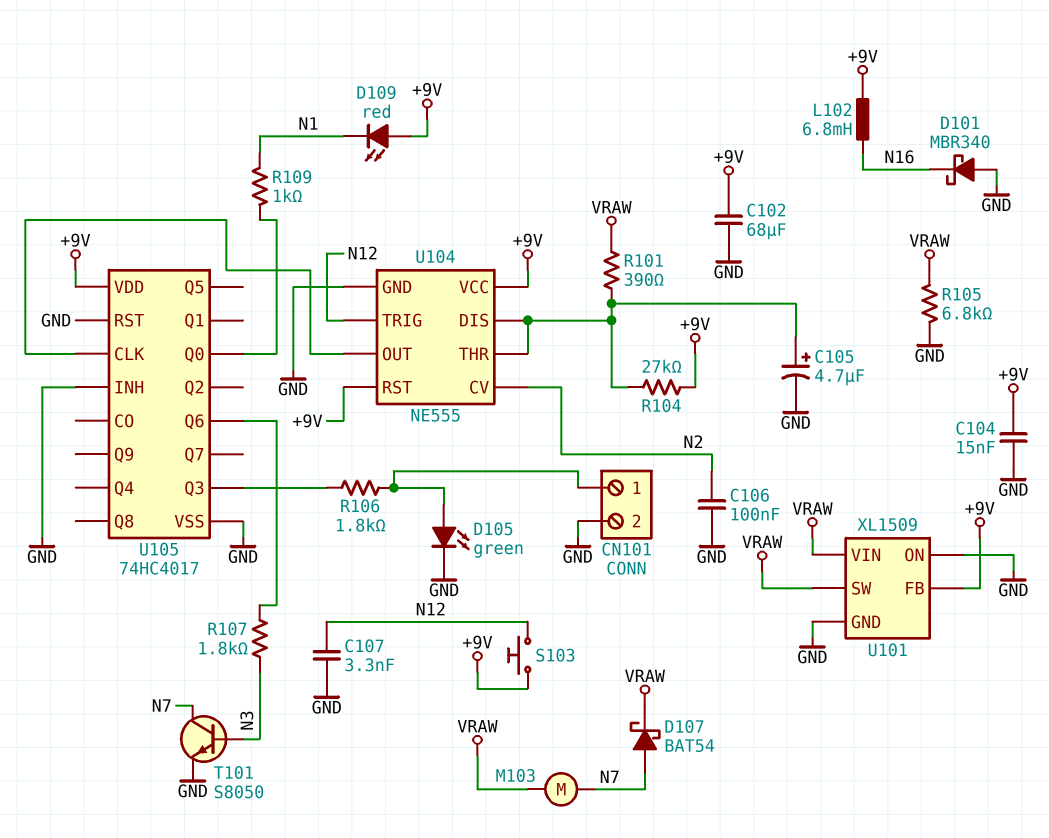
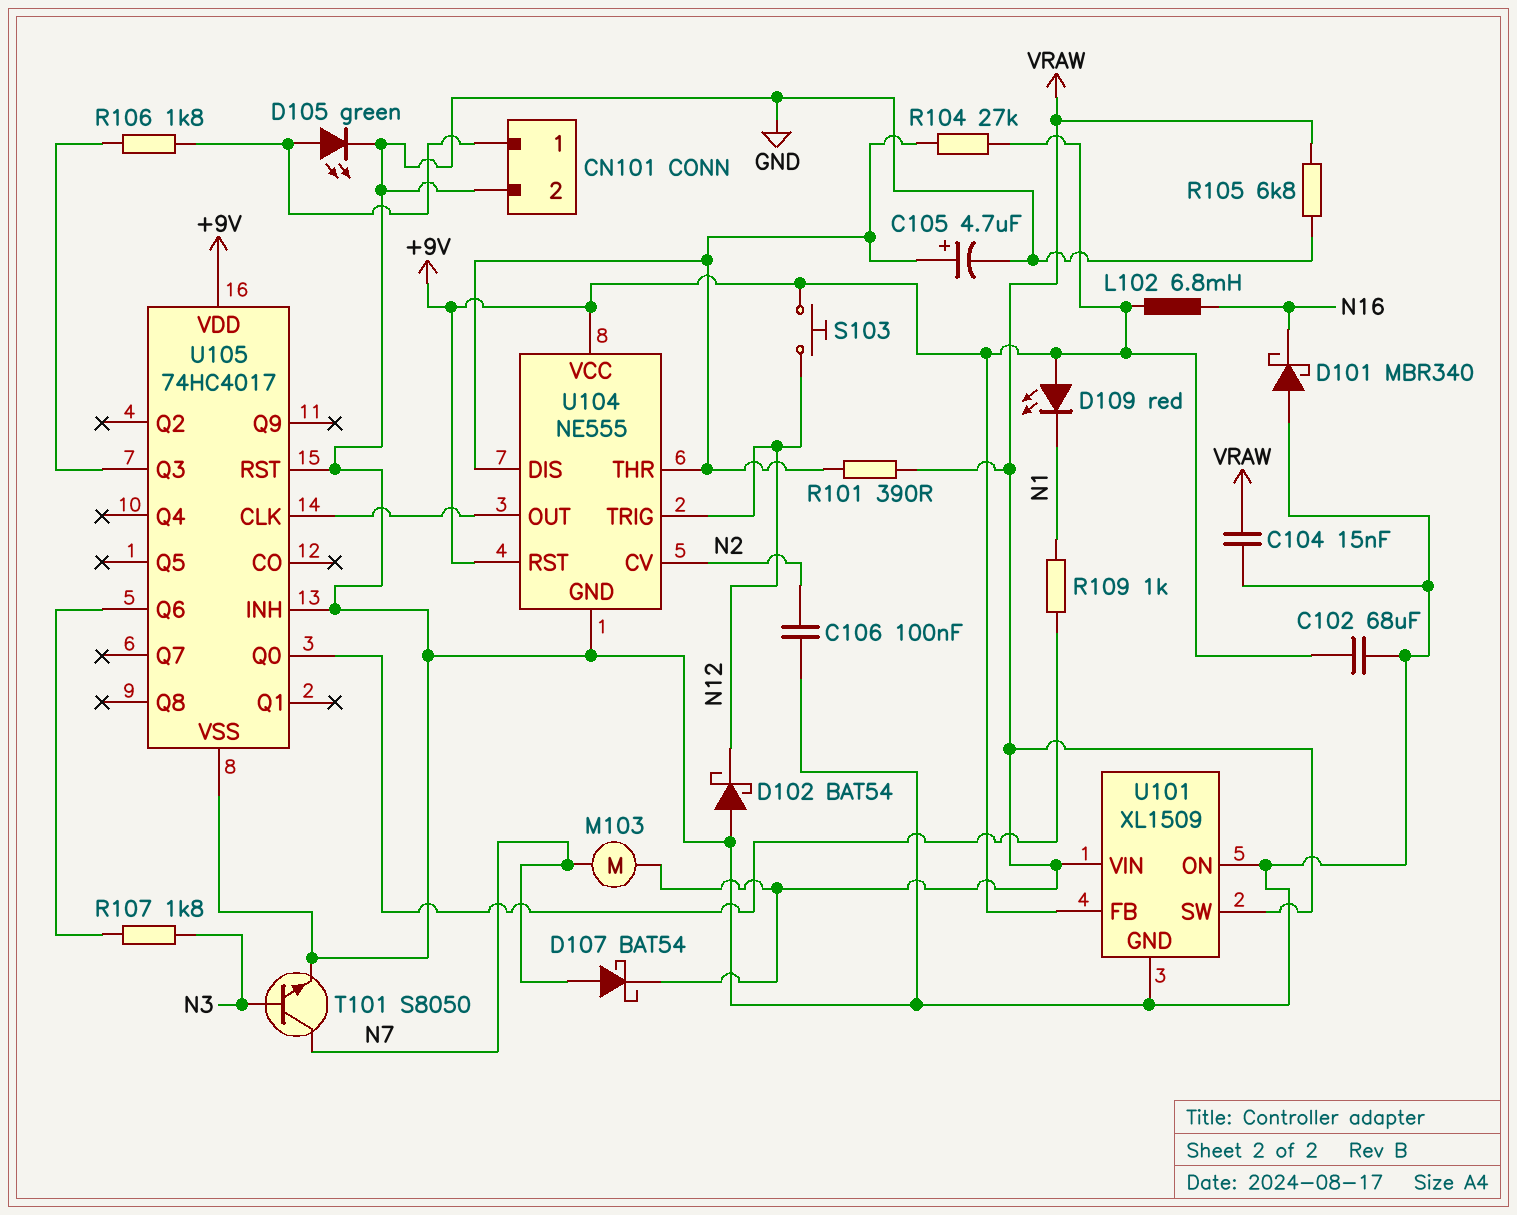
C104: 15nF (+9V, GND) -> 15nF (GND, VRAW)
C107: 3.3nF (GND, N12) -> none
D102: none -> schottky BAT54 (A GND, K N12)

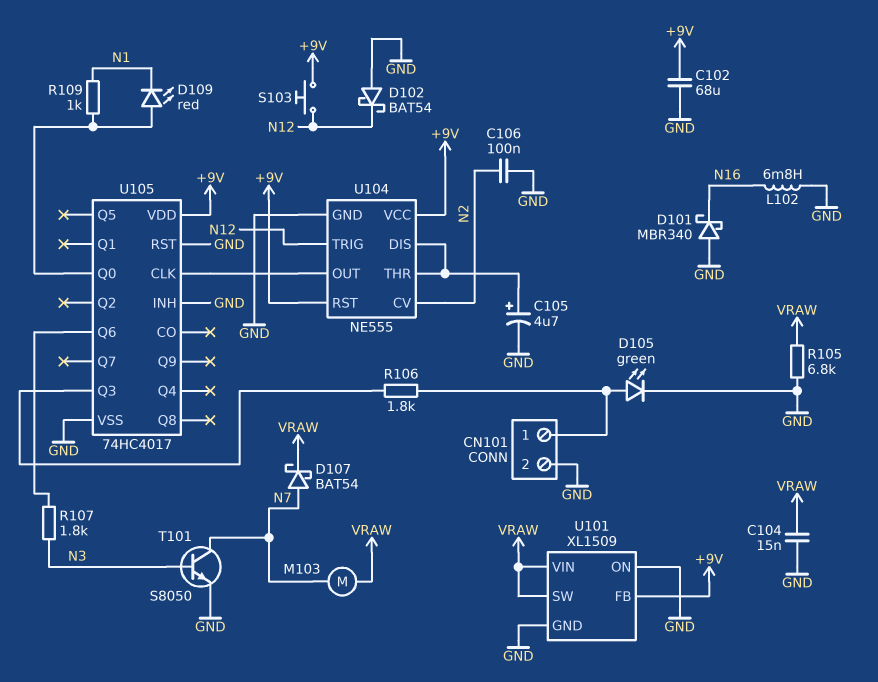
D109: LED red (A +9V, K N1) -> LED red (A U105/Q0, K N1)
L102: 6.8mH (+9V, N16) -> 6.8mH (GND, N16)
R101: 390 (U104/DIS, VRAW) -> none
R104: 27k (+9V, U104/DIS) -> none

